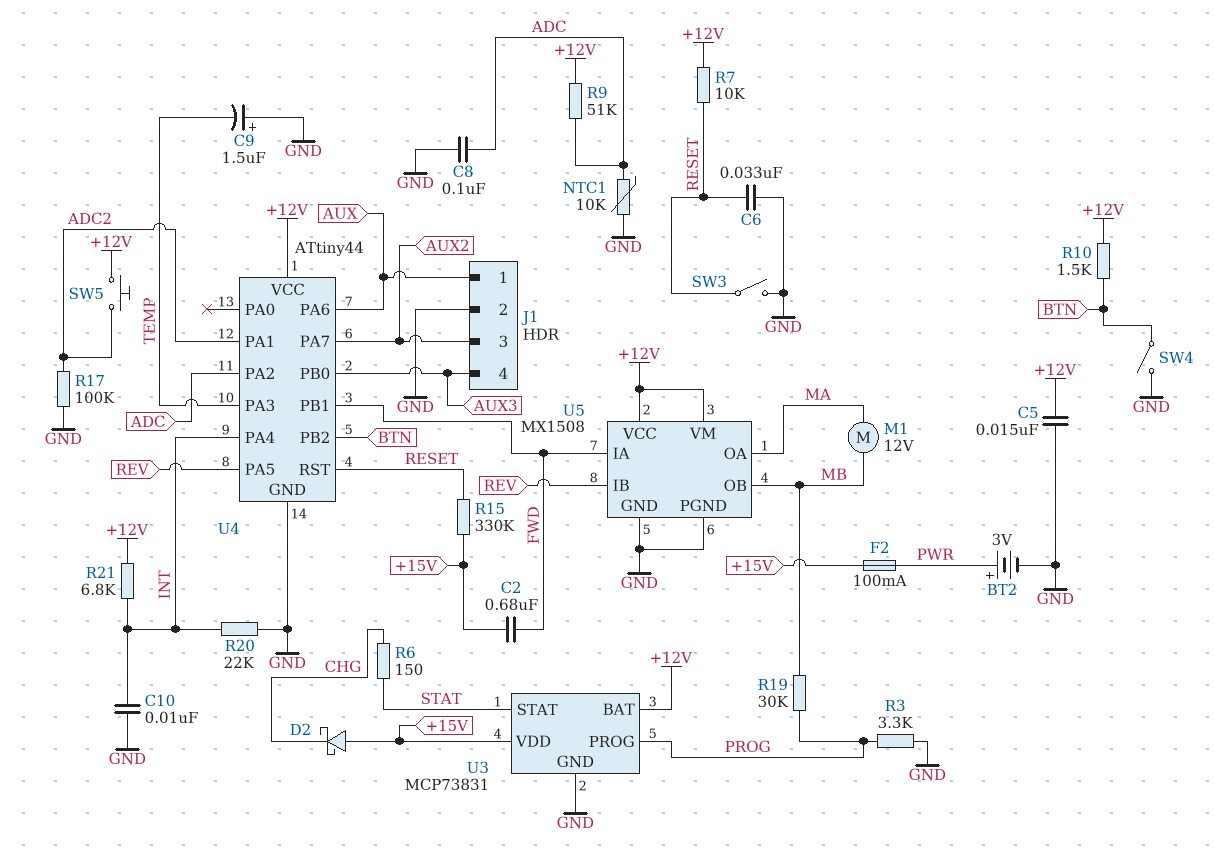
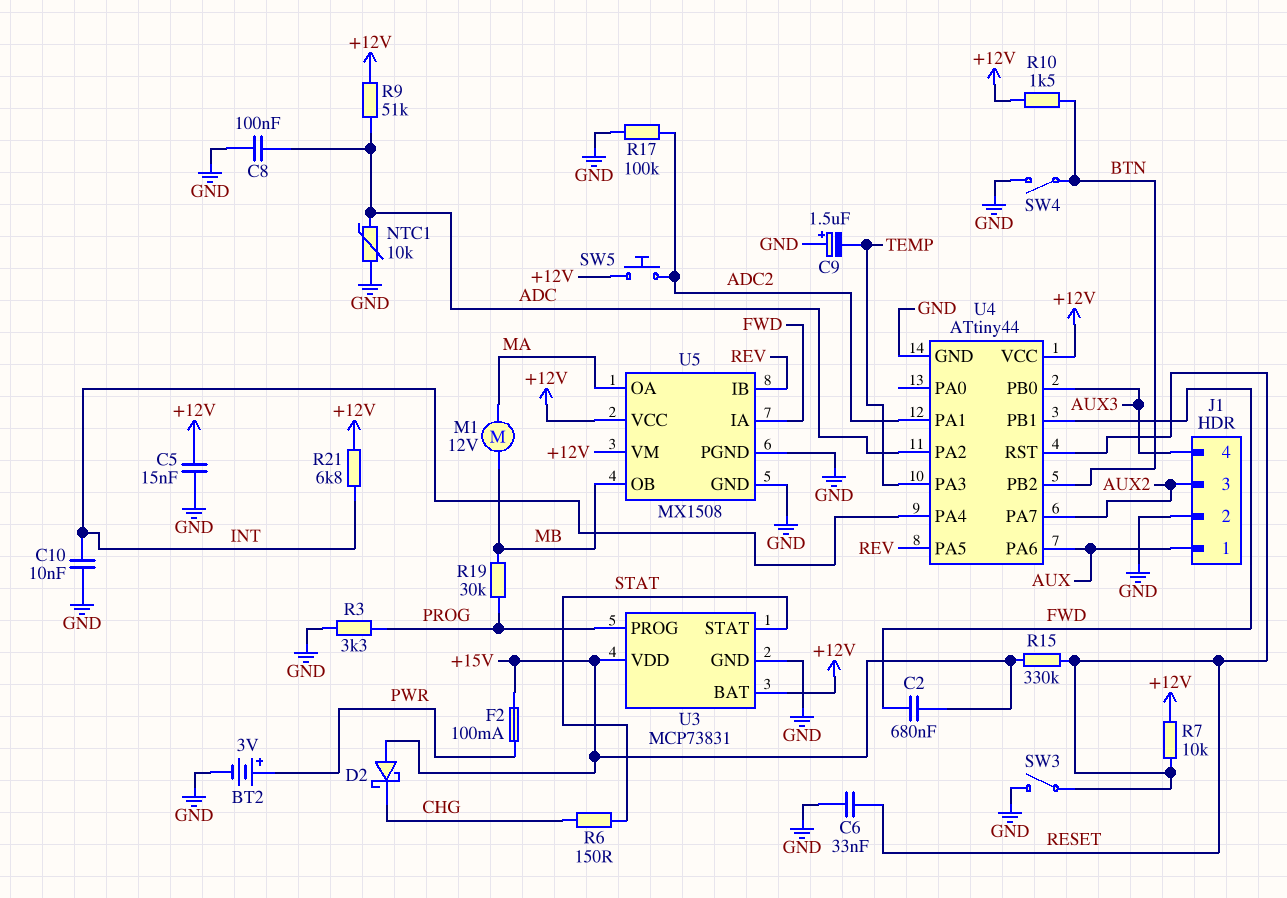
R20: 22k (GND, INT) -> none

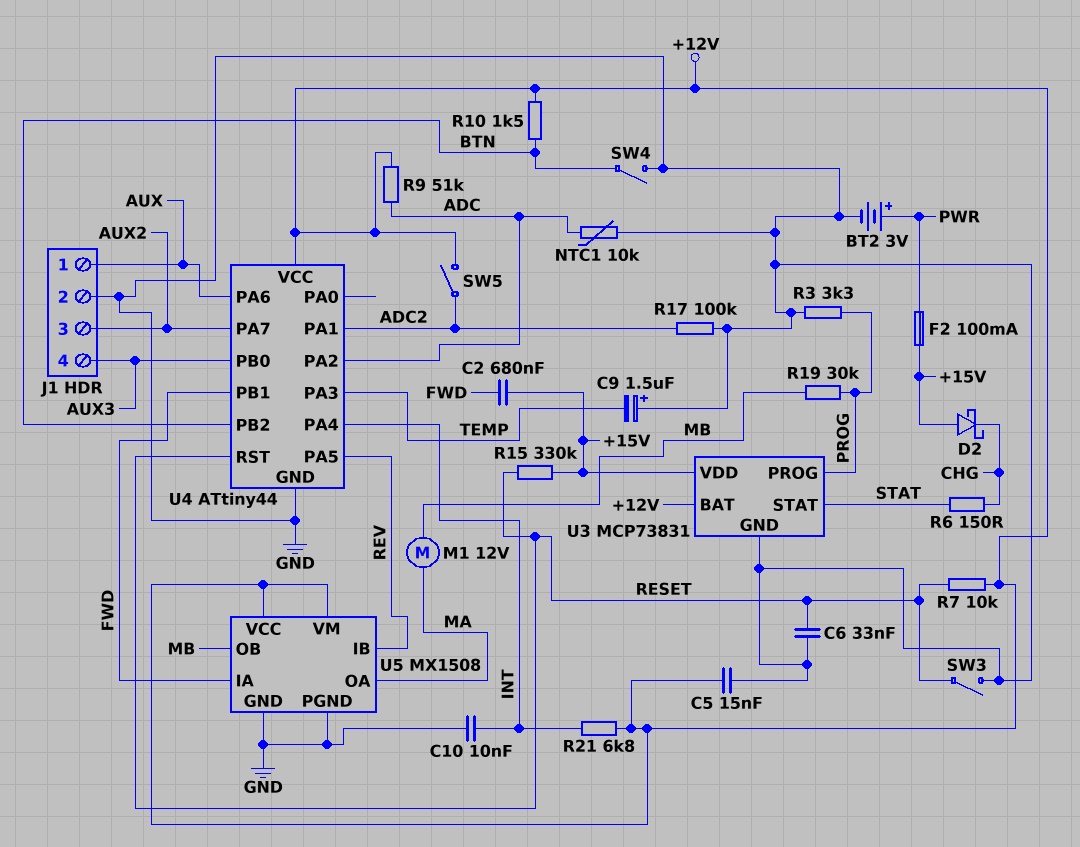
C8: 100nF (ADC, GND) -> none
SW5: button (+12V, ADC2) -> switch (+12V, ADC2)

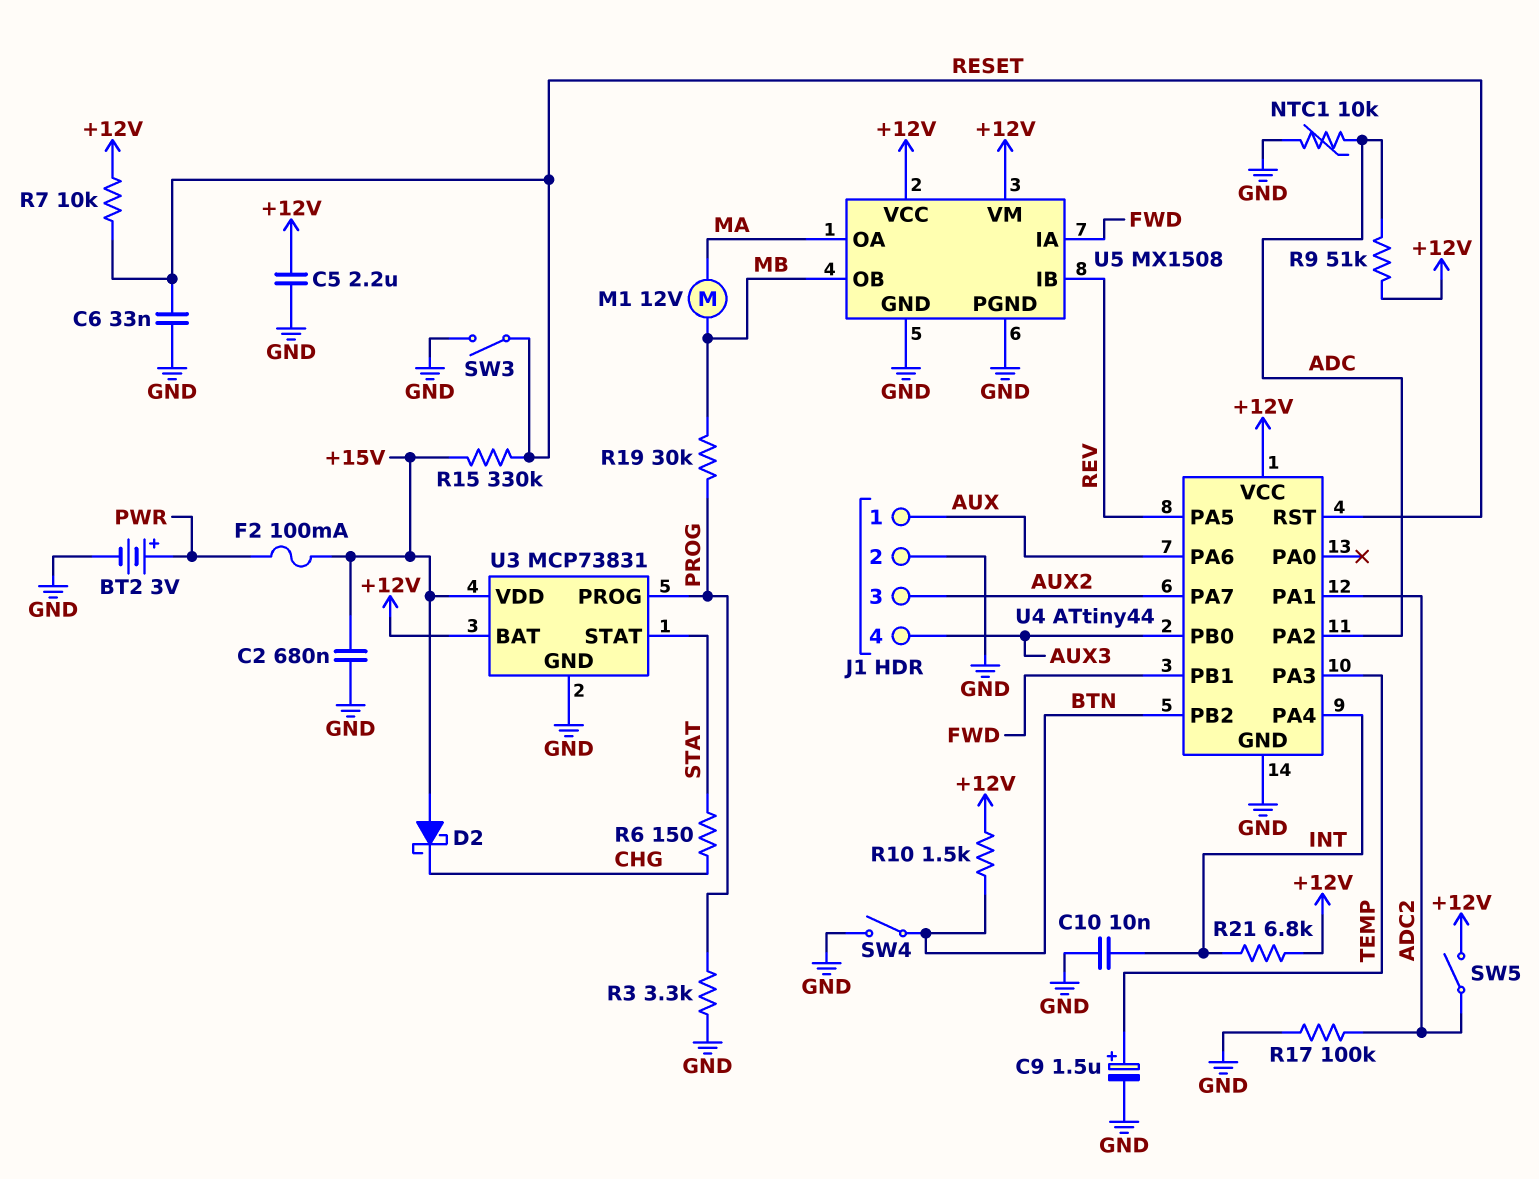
C2: 680nF (+15V, FWD) -> 680nF (+15V, GND)
C5: 15nF (+12V, GND) -> 2.2uF (+12V, GND)
C9: 1.5uF (plus GND, minus TEMP) -> 1.5uF (plus TEMP, minus GND)

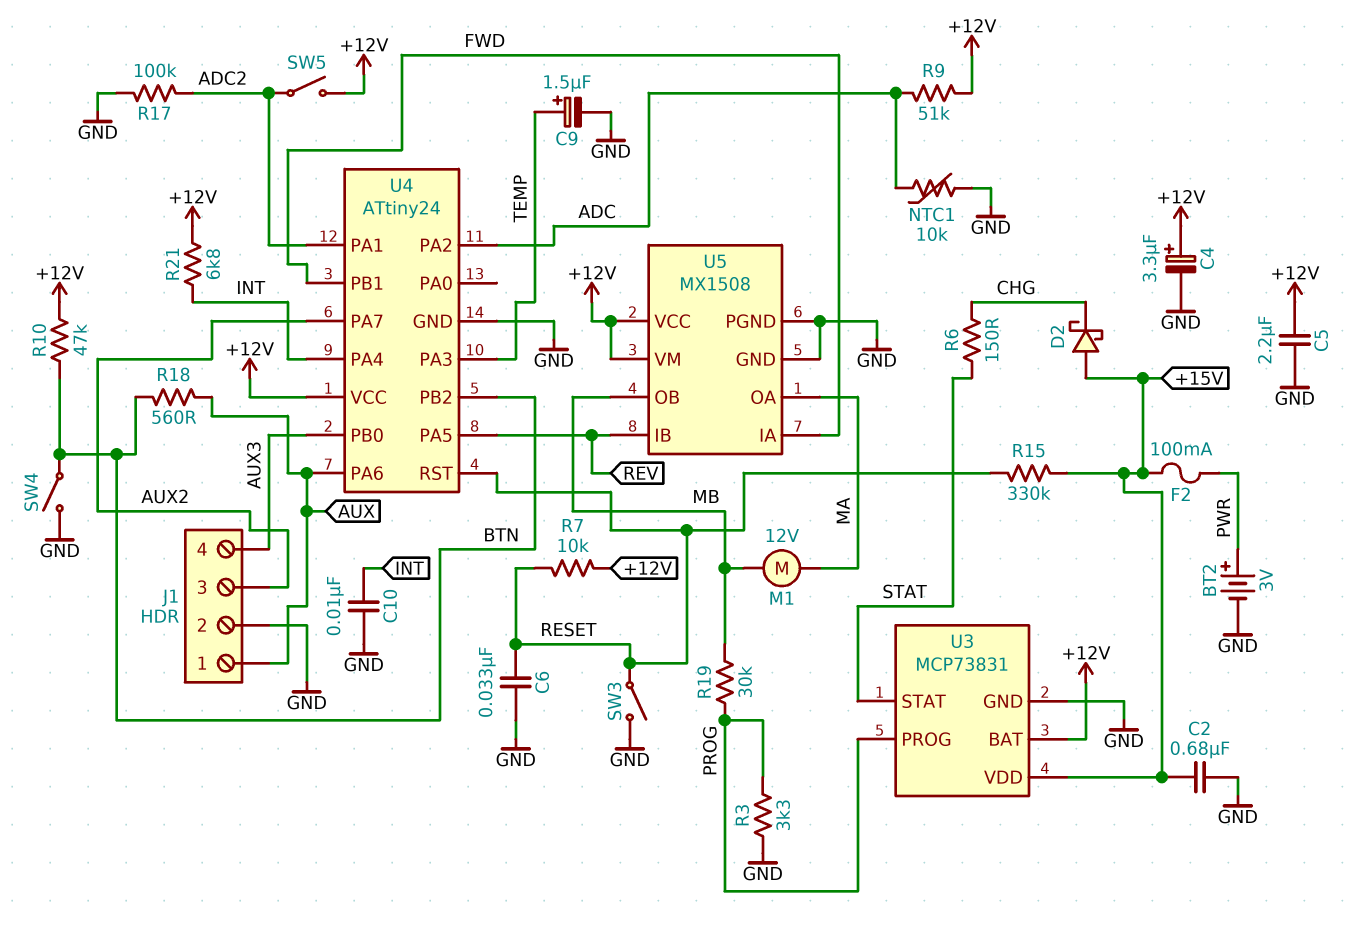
C4: none -> 3.3uF (plus +12V, minus GND)
R10: 1.5k (+12V, BTN) -> 47k (+12V, BTN)
R18: none -> 560 (AUX, BTN)
U4: ATtiny44 -> ATtiny24

